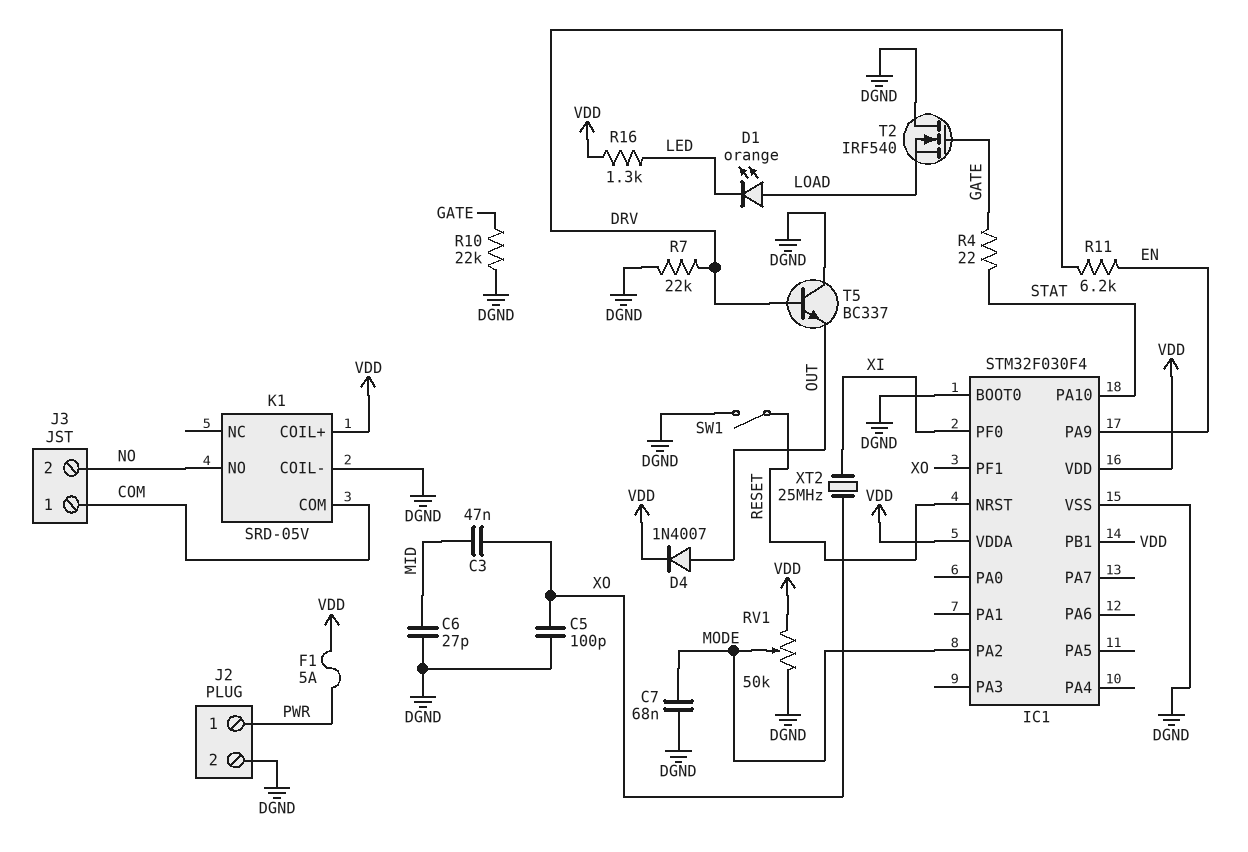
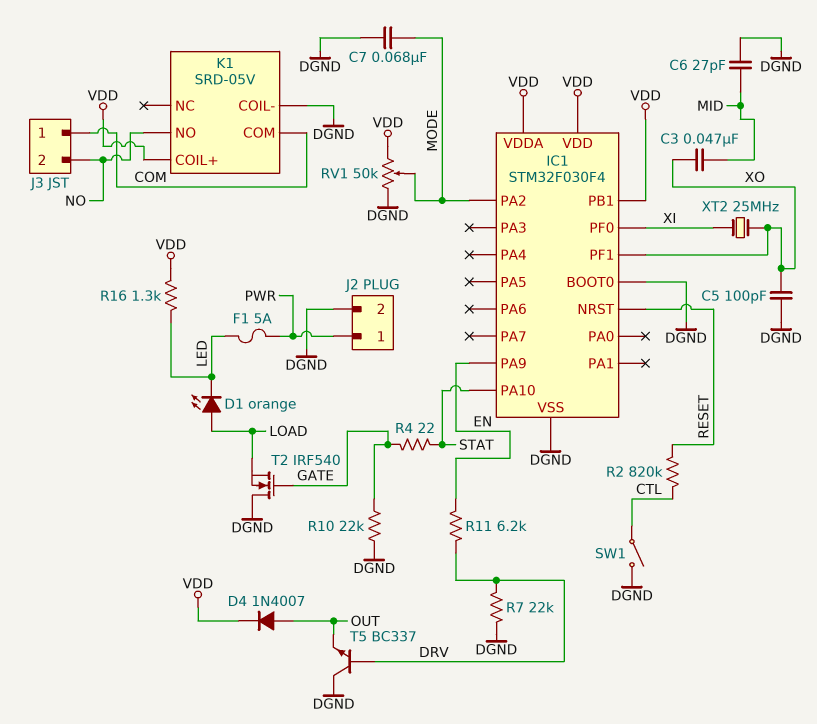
F1: 5A (PWR, VDD) -> 5A (LED, PWR)
R2: none -> 820k (CTL, RESET)
SW1: switch (DGND, RESET) -> switch (CTL, DGND)

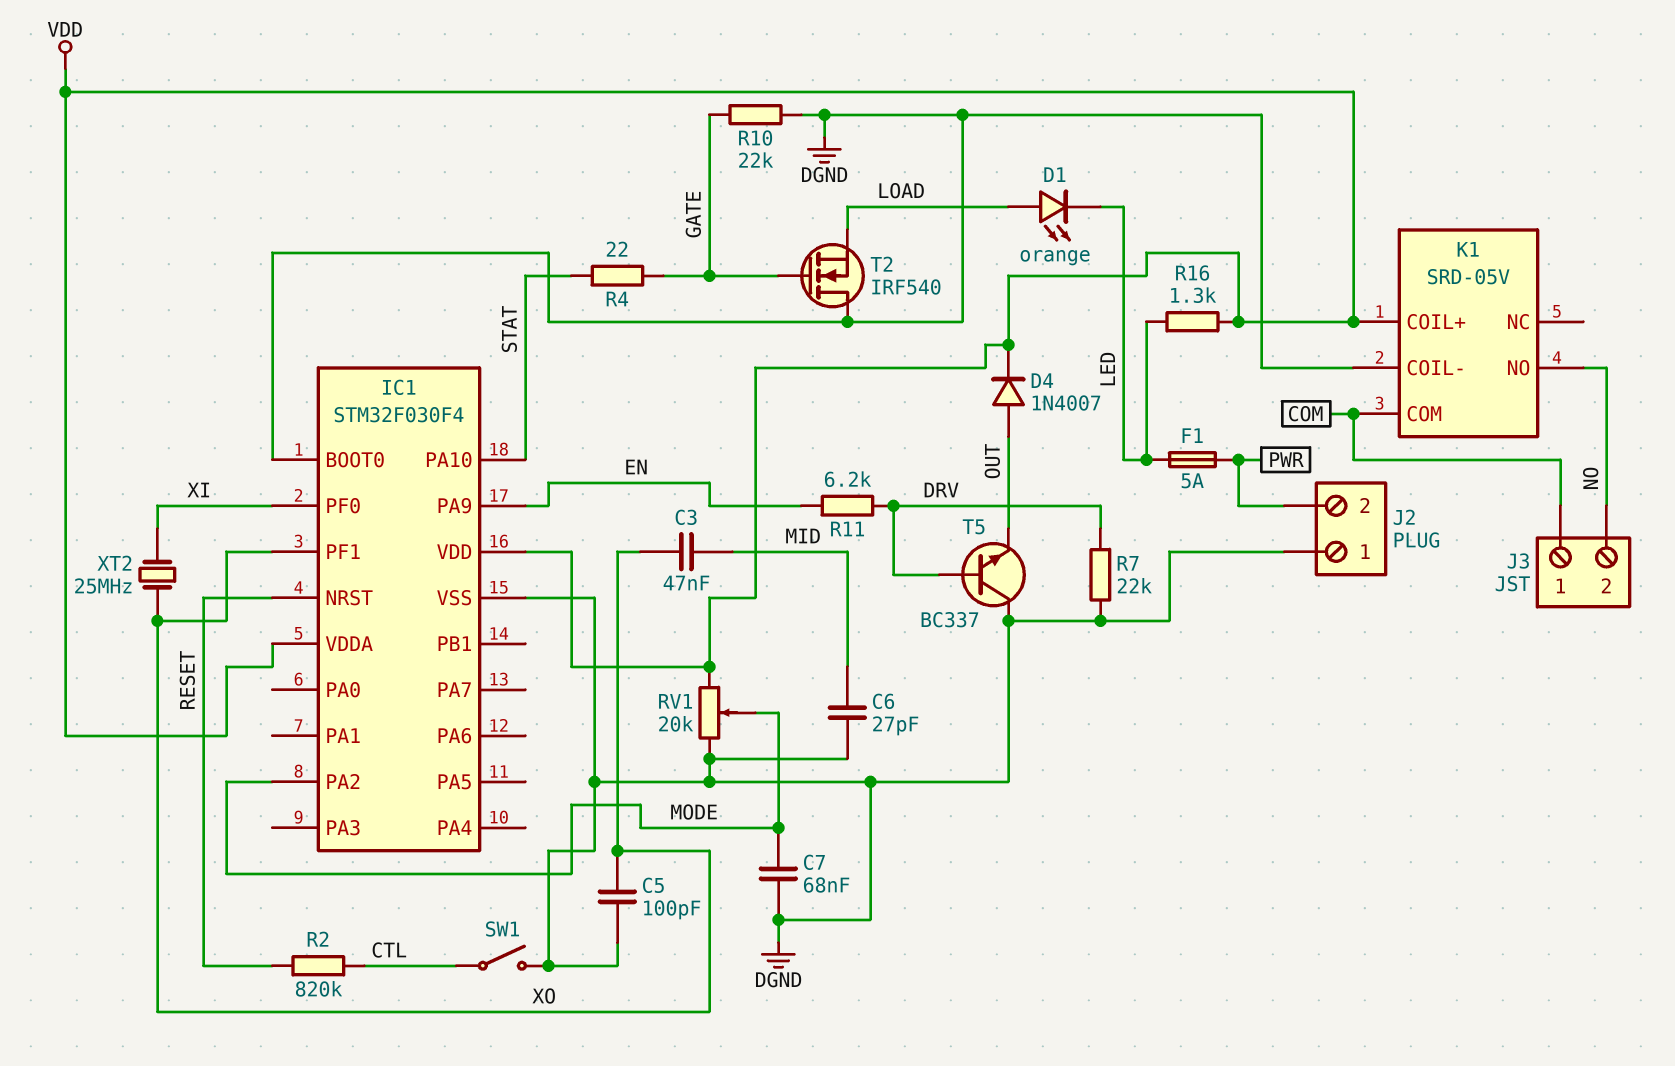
IC1 pin PB1: VDD -> none
J2 pin 1: PWR -> DGND
J2 pin 2: DGND -> PWR
RV1: 50k (DGND, VDD, wiper MODE) -> 20k (DGND, VDD, wiper MODE)

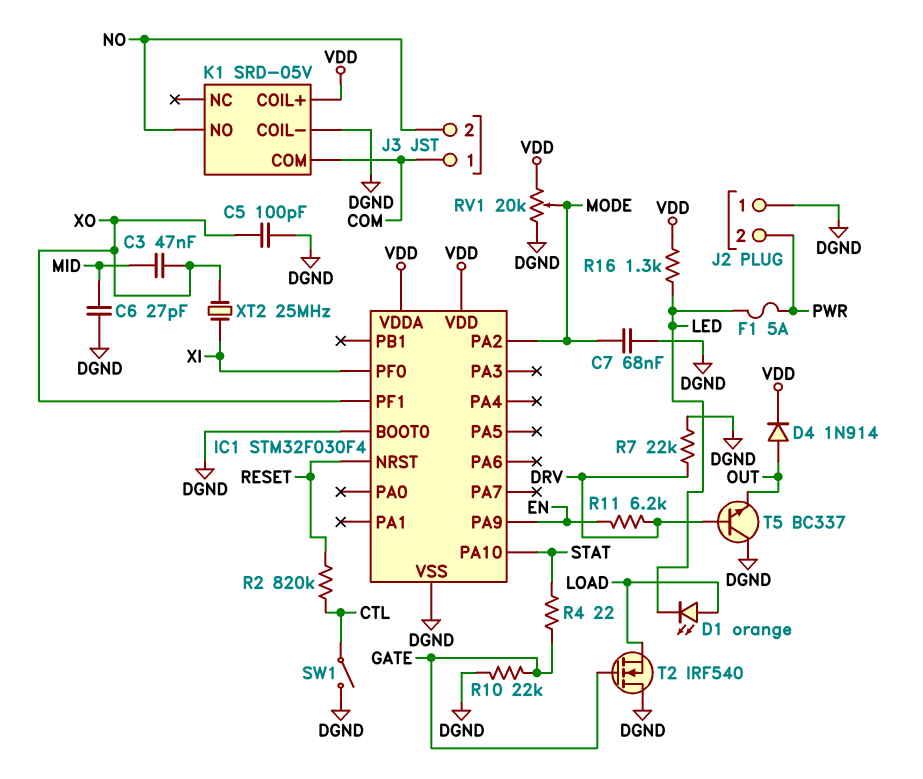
D4: diode 1N4007 (A OUT, K VDD) -> diode 1N914 (A OUT, K VDD)

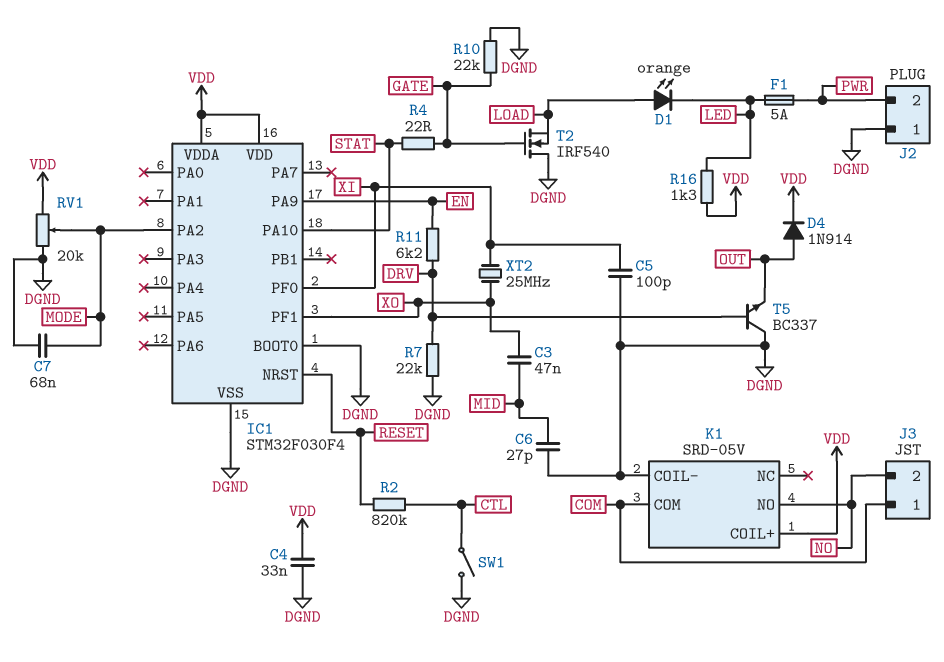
C4: none -> 33nF (DGND, VDD)
C5: 100pF (DGND, XO) -> 100pF (DGND, XI)

